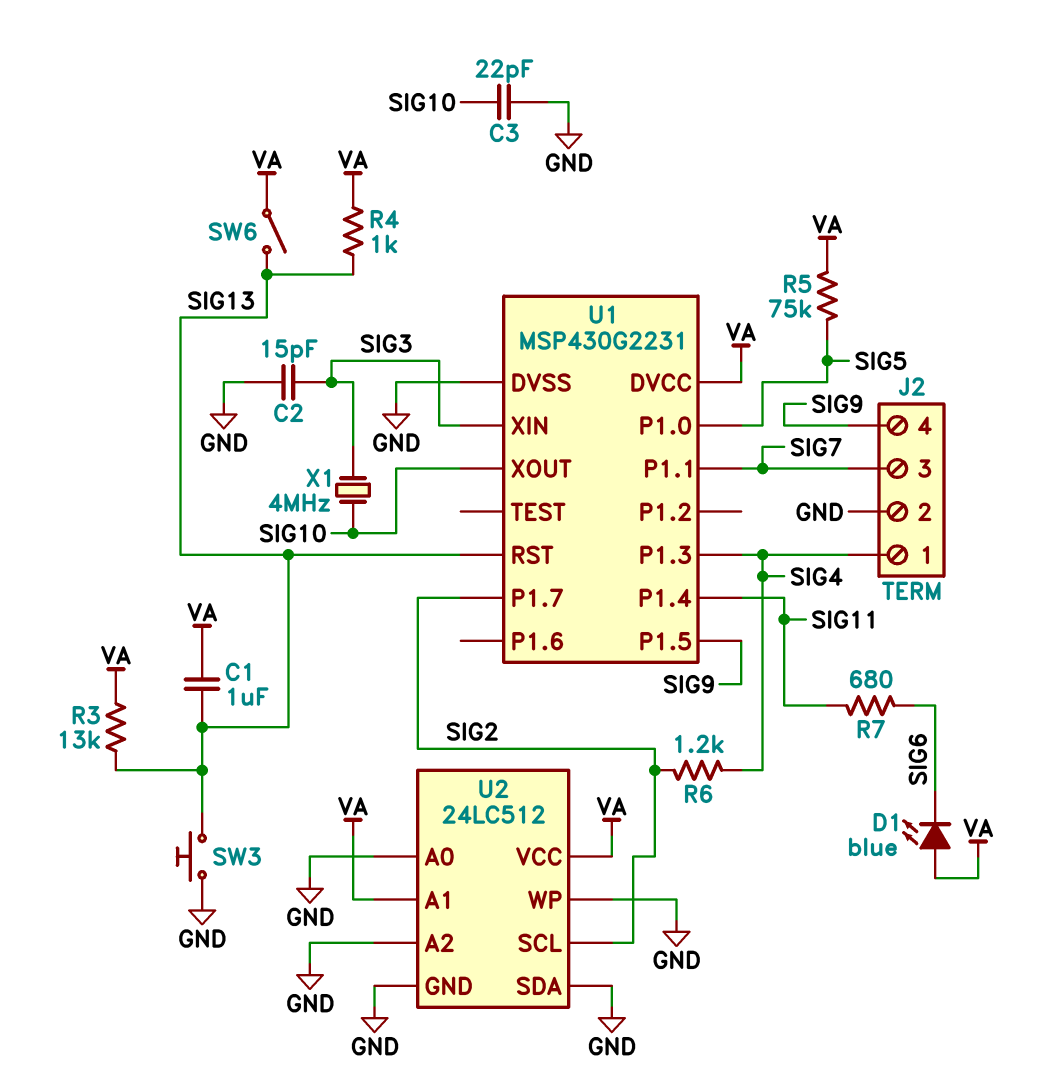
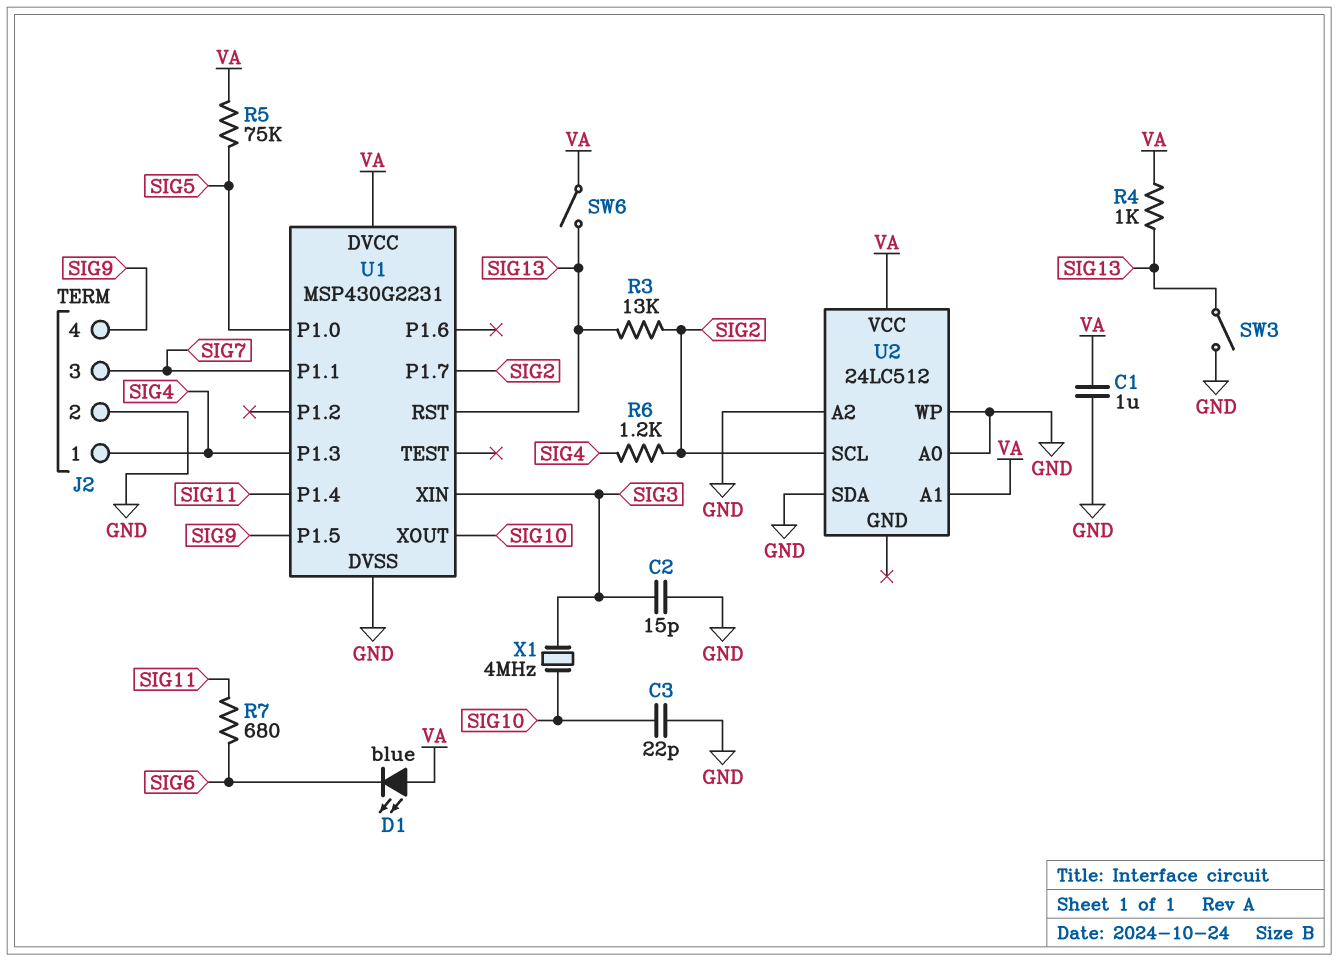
C1: 1uF (SIG13, VA) -> 1uF (GND, VA)
R3: 13k (SIG13, VA) -> 13k (SIG2, SIG13)
SW3: button (GND, SIG13) -> switch (GND, SIG13)
U2 pin GND: GND -> none

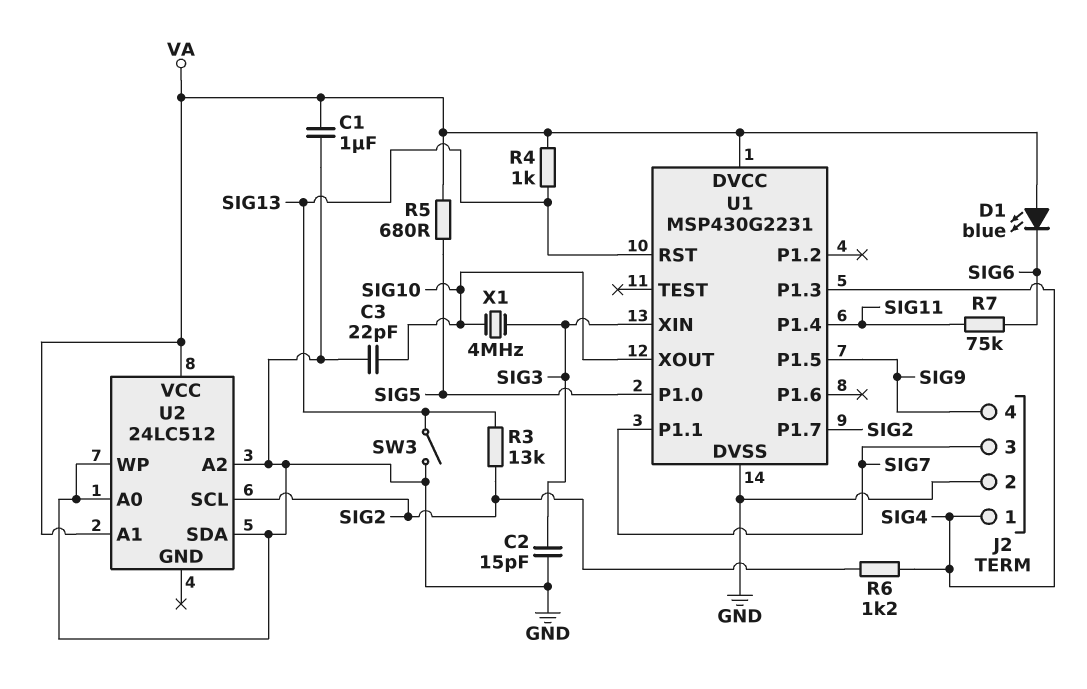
R5: 75k (SIG5, VA) -> 680 (SIG5, VA)
R7: 680 (SIG6, SIG11) -> 75k (SIG6, SIG11)
SW6: switch (SIG13, VA) -> none

